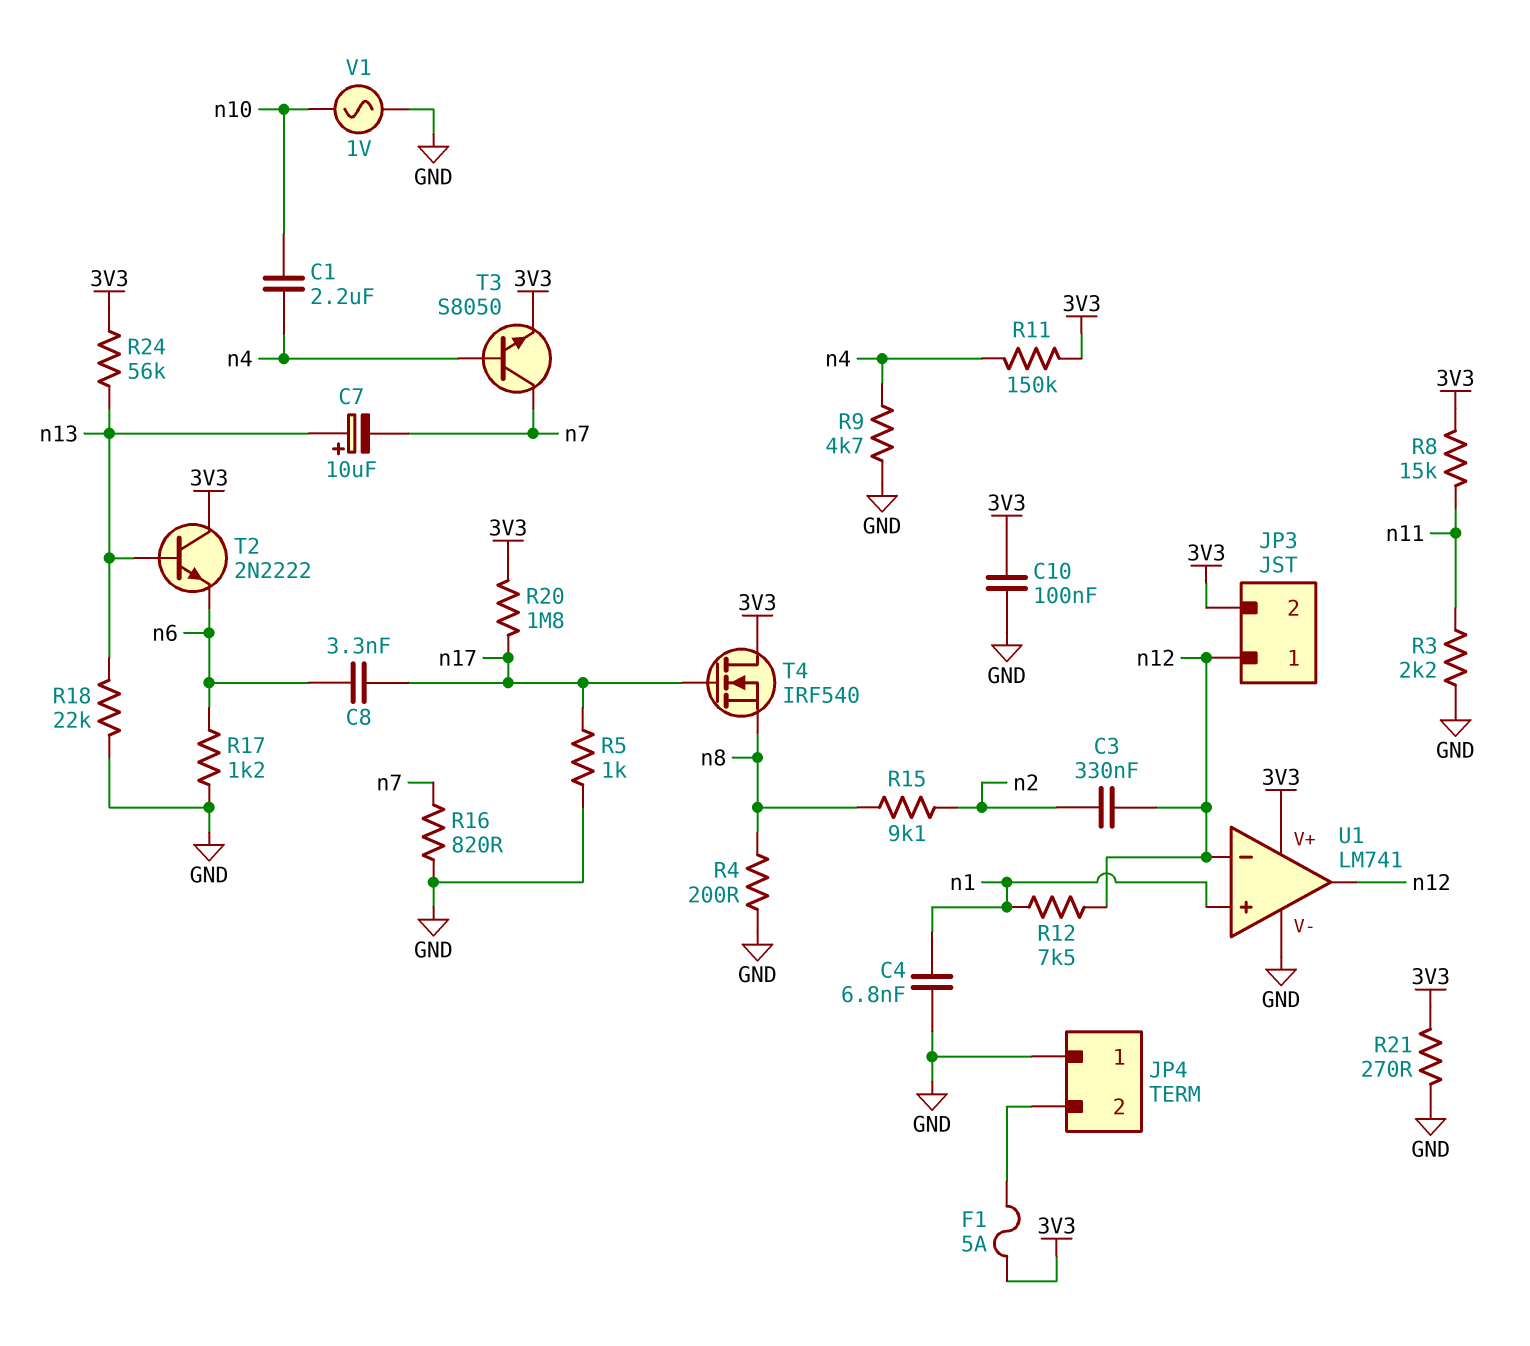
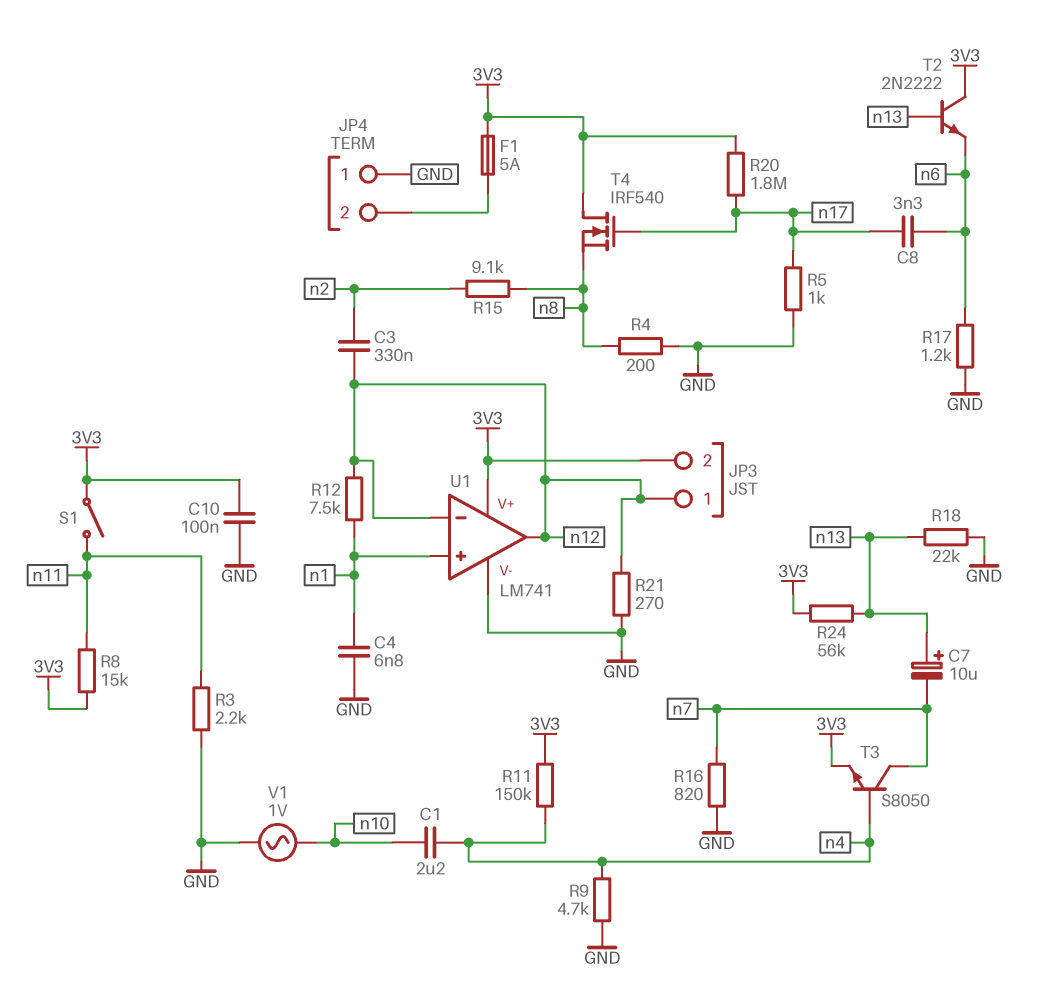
R21: 270 (3V3, GND) -> 270 (GND, n12)
S1: none -> switch (3V3, n11)

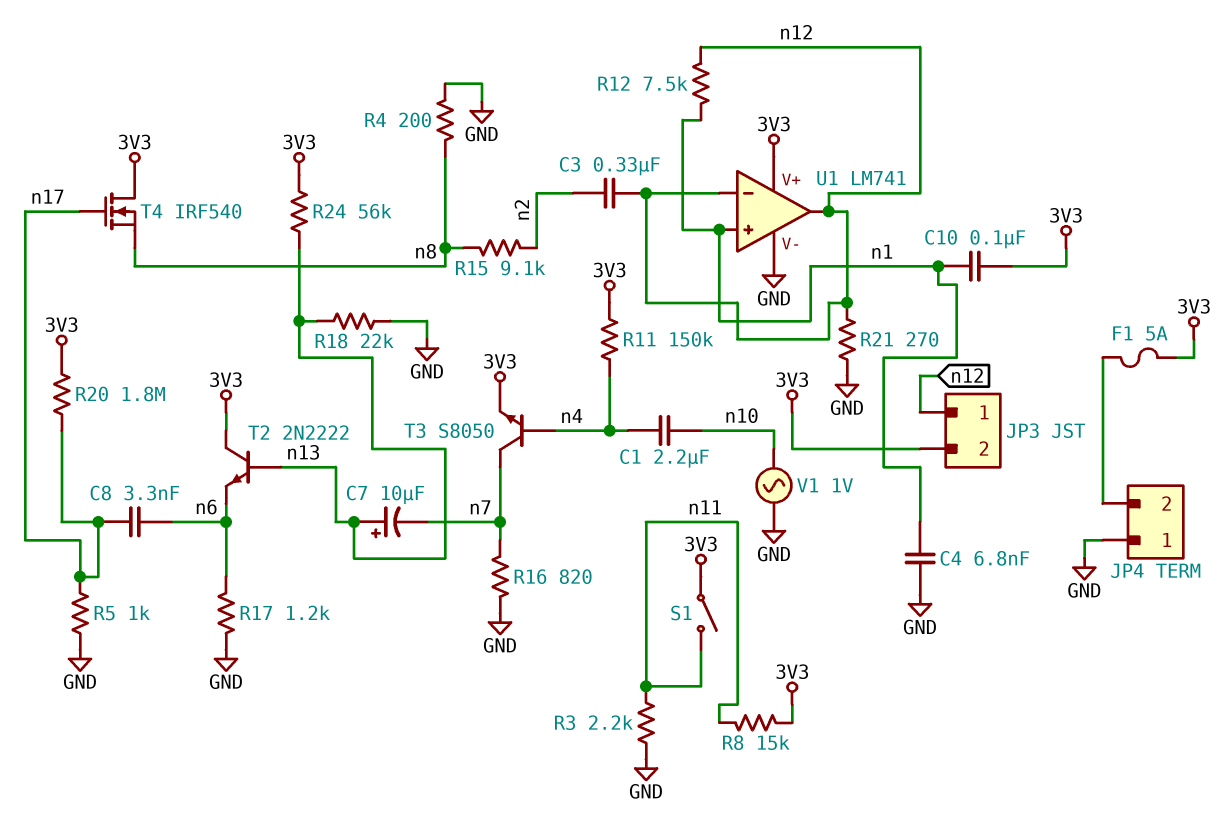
C10: 100nF (3V3, GND) -> 100nF (3V3, n1)
R9: 4.7k (GND, n4) -> none

